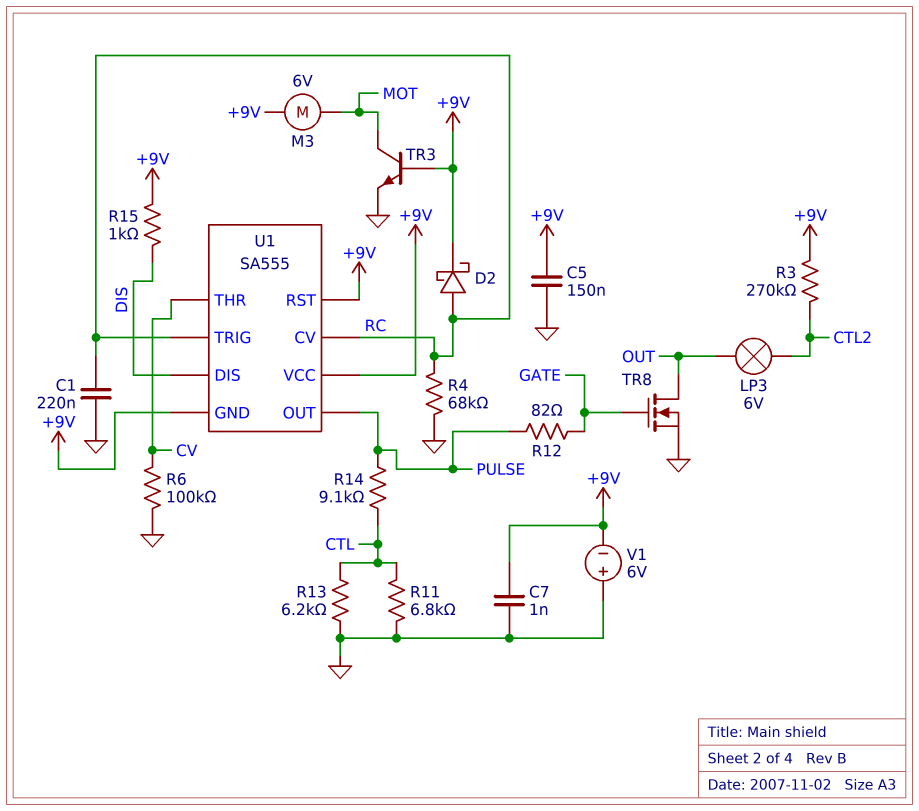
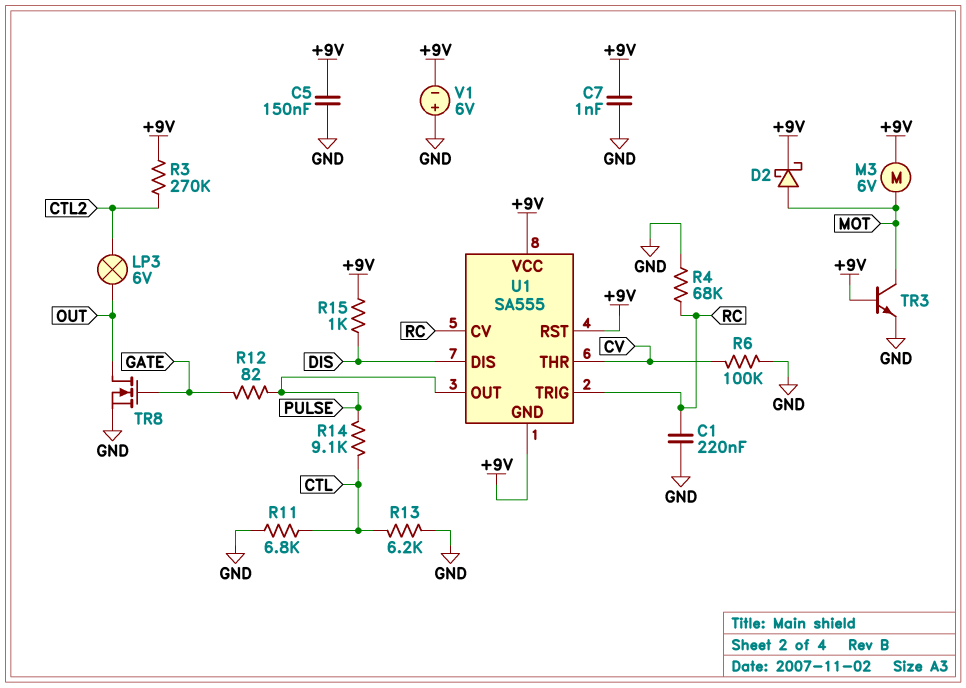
D2: schottky (A RC, K +9V) -> schottky (A MOT, K +9V)

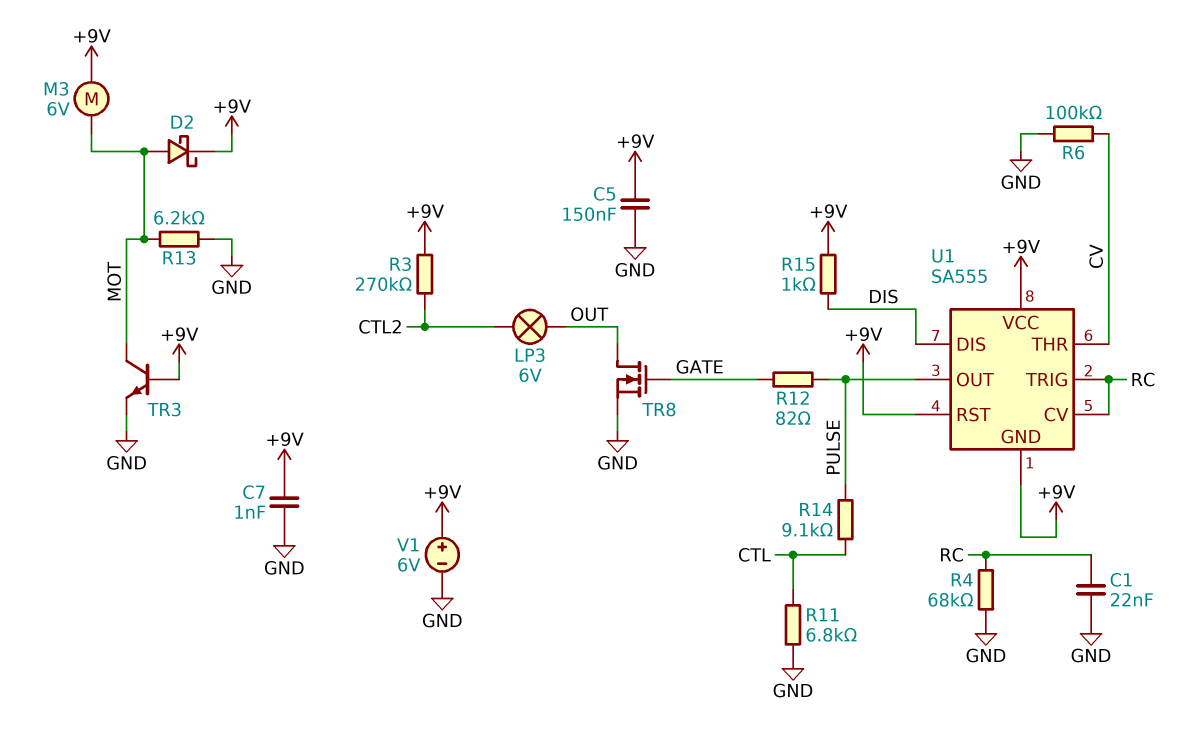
C1: 220nF (GND, RC) -> 22nF (GND, RC)
R13: 6.2k (CTL, GND) -> 6.2k (GND, MOT)
V1: 6V (plus GND, minus +9V) -> 6V (plus +9V, minus GND)

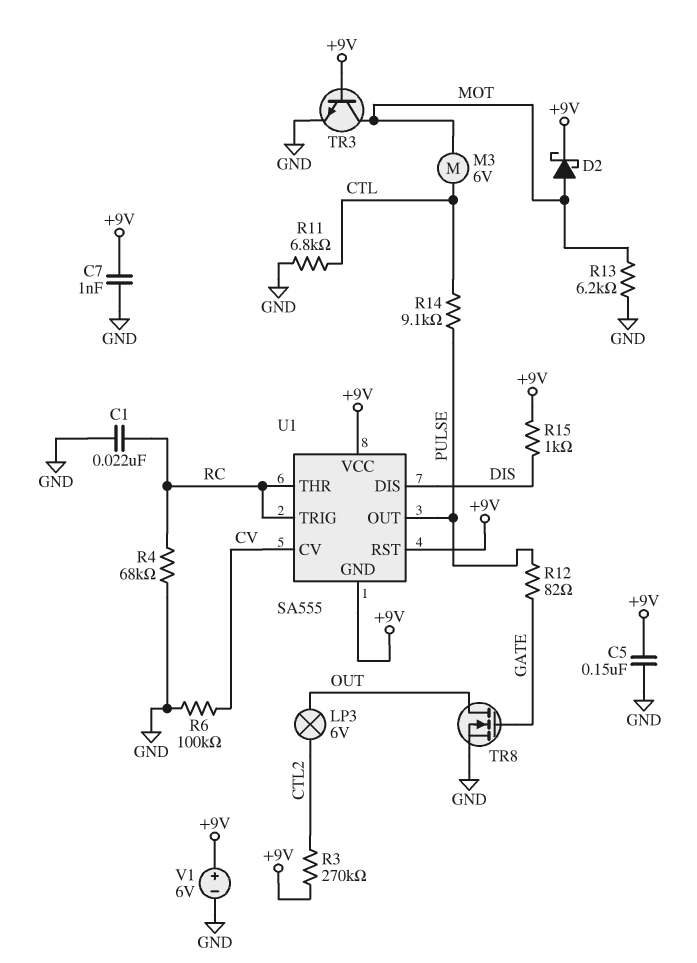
M3: motor 6V (+9V, MOT) -> motor 6V (CTL, MOT)
U1 pin CV: RC -> CV
U1 pin THR: CV -> RC

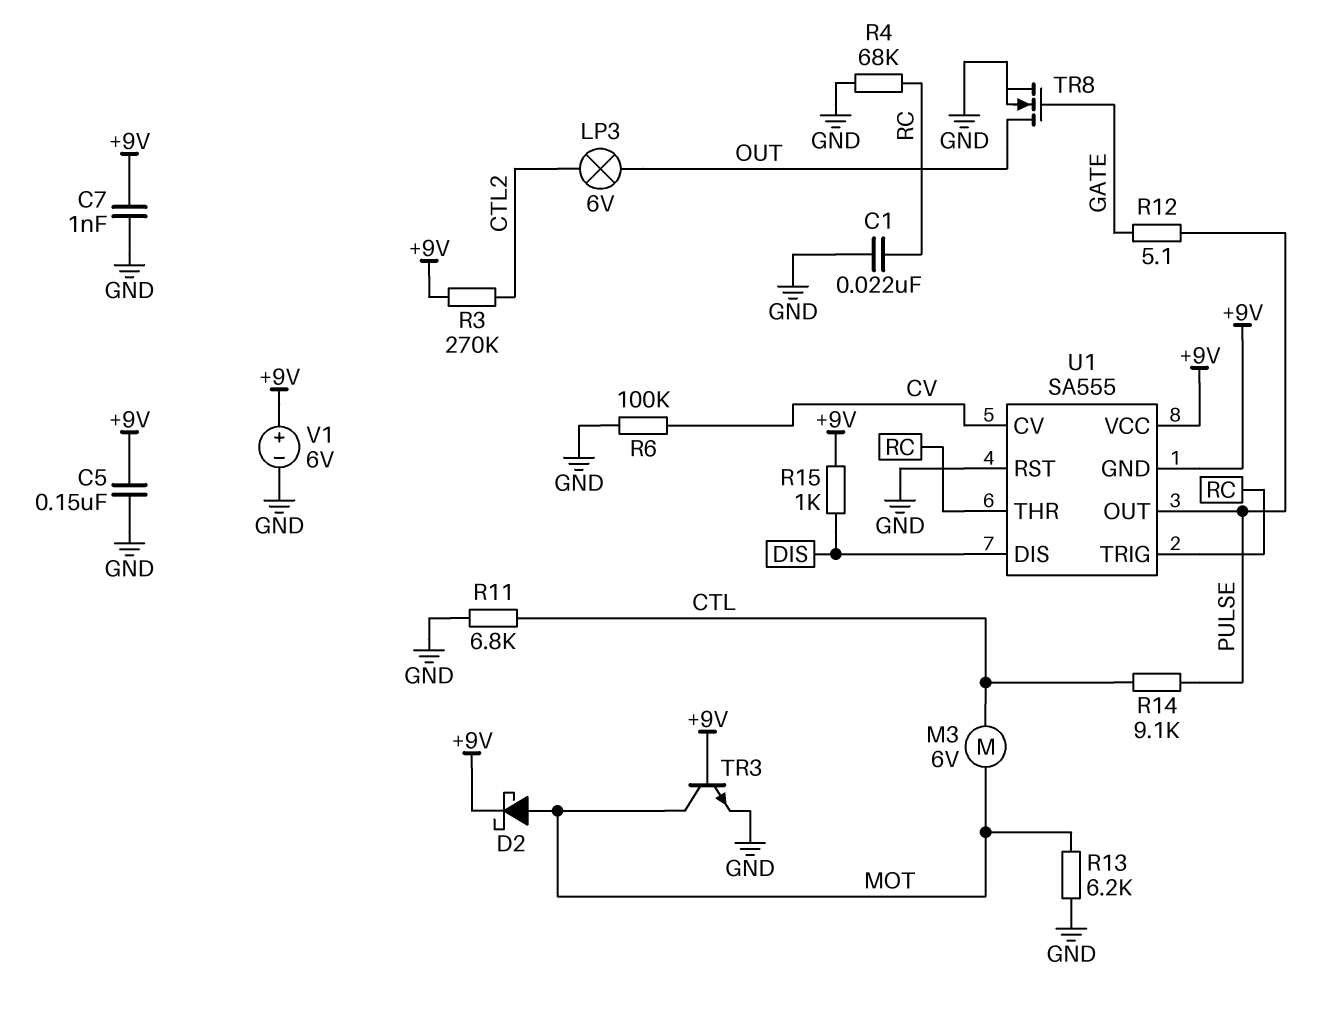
R12: 82 (GATE, PULSE) -> 5.1 (GATE, PULSE)
U1 pin RST: +9V -> GND

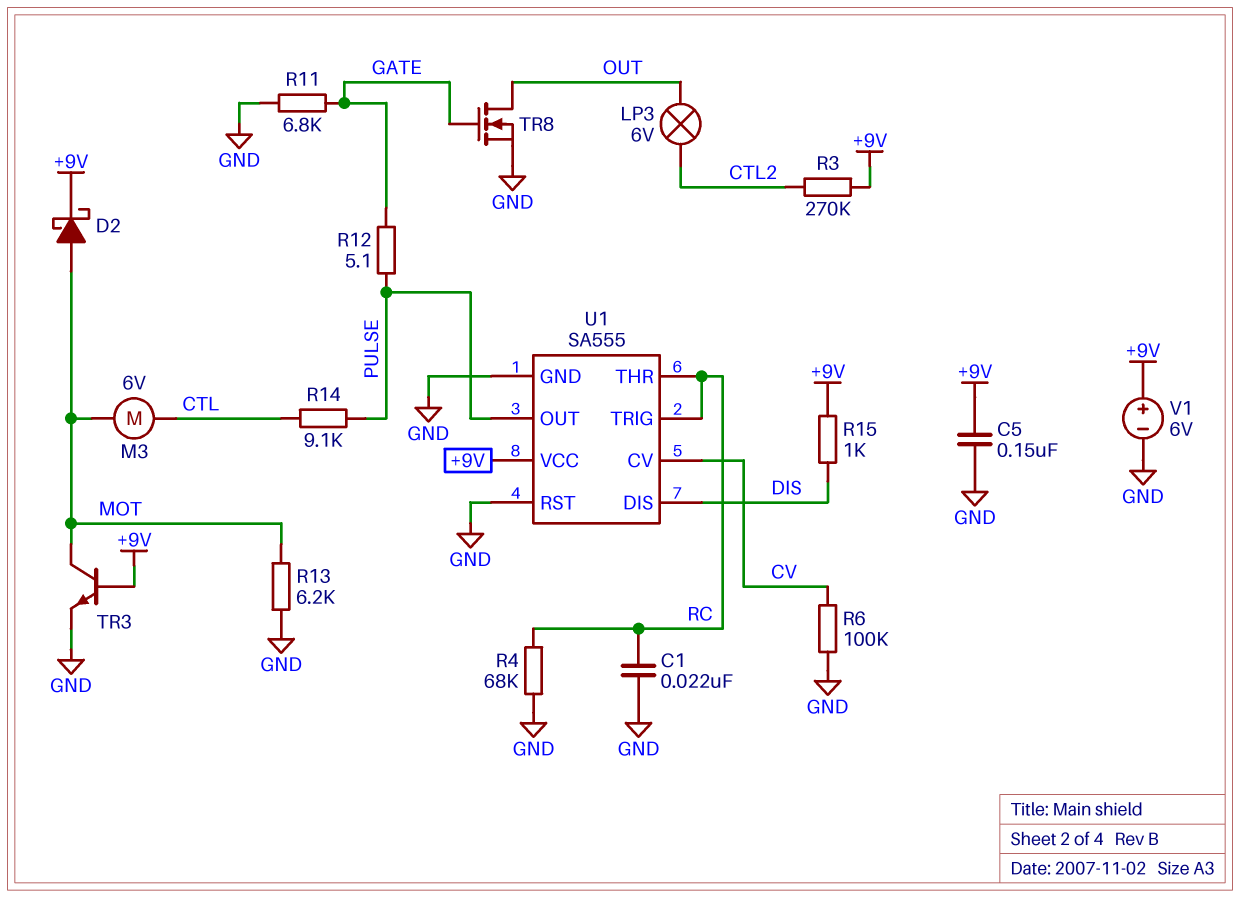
C7: 1nF (+9V, GND) -> none
R11: 6.8k (CTL, GND) -> 6.8k (GATE, GND)
U1 pin GND: +9V -> GND

